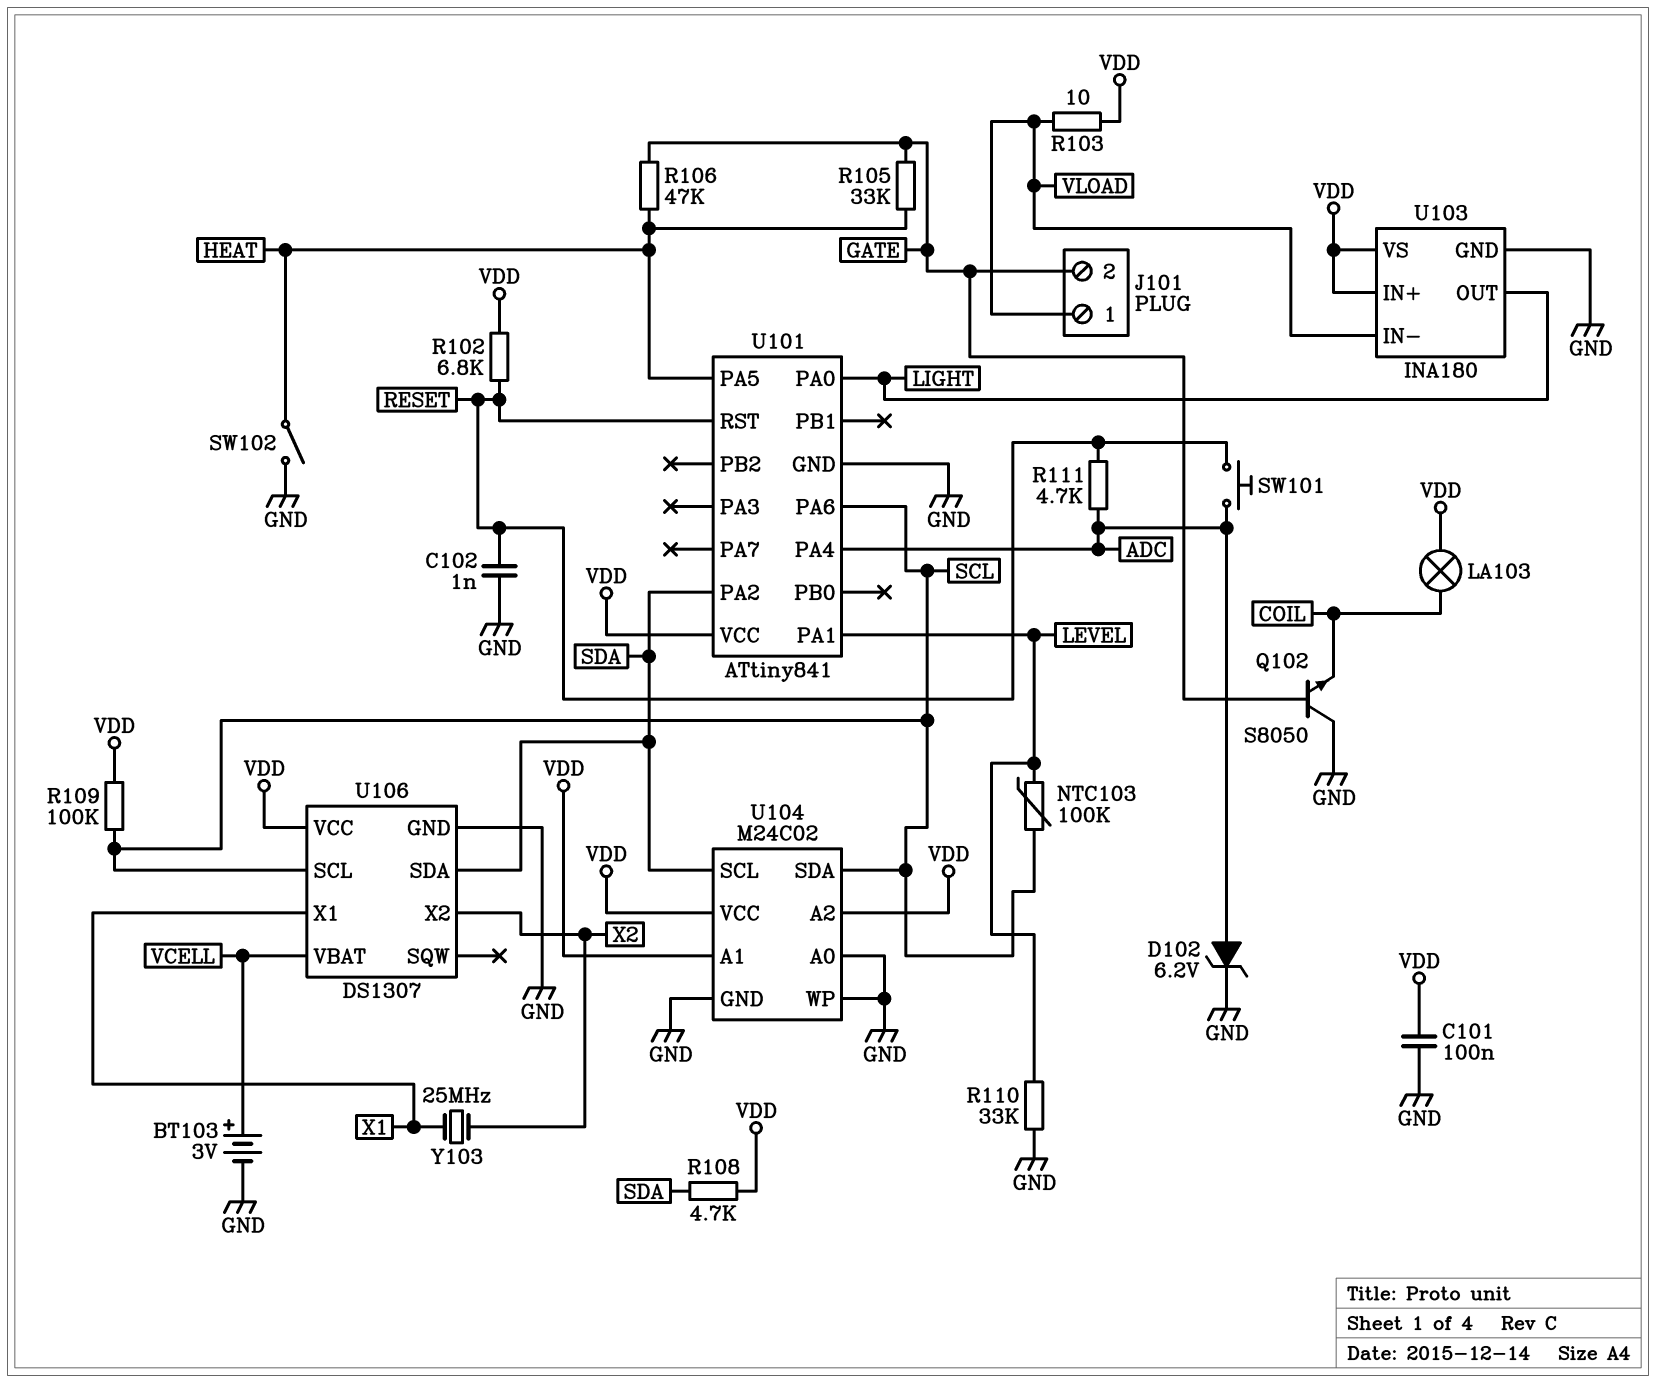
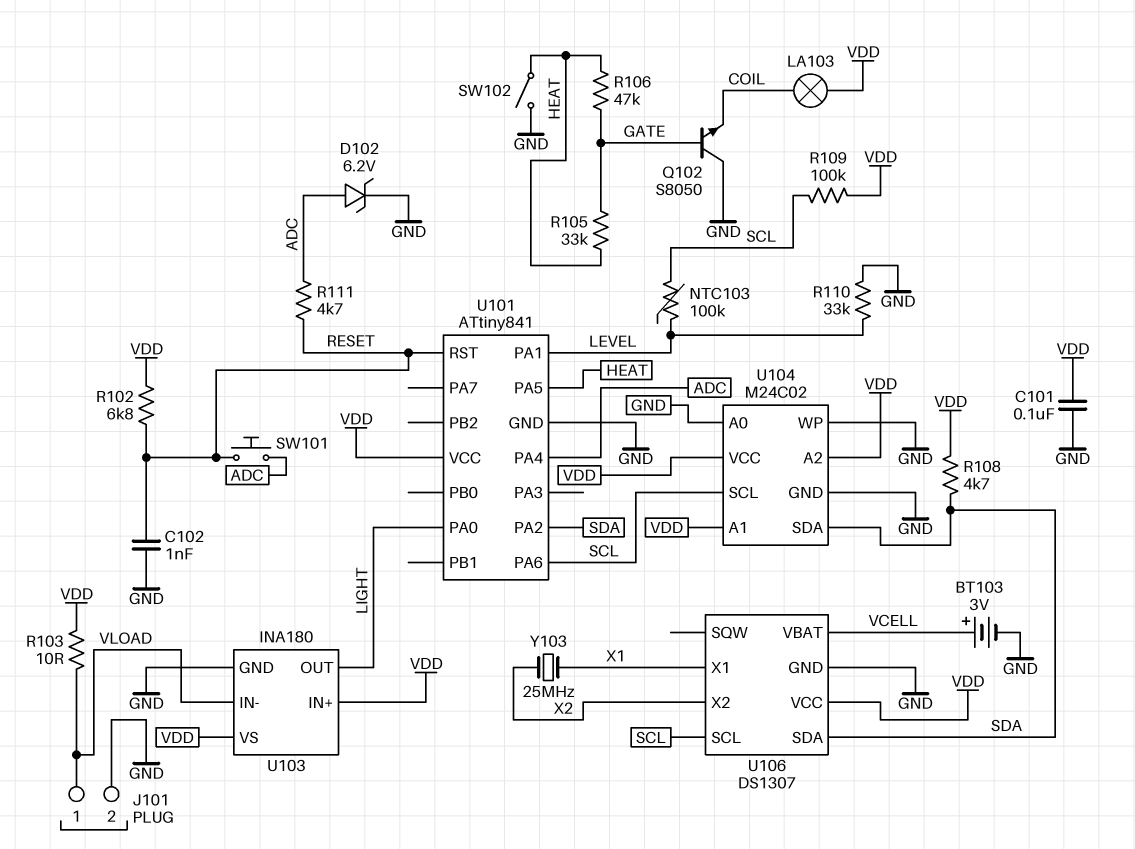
J101 pin 2: GATE -> GND
U104 pin SCL: SDA -> SCL
U104 pin SDA: SCL -> SDA

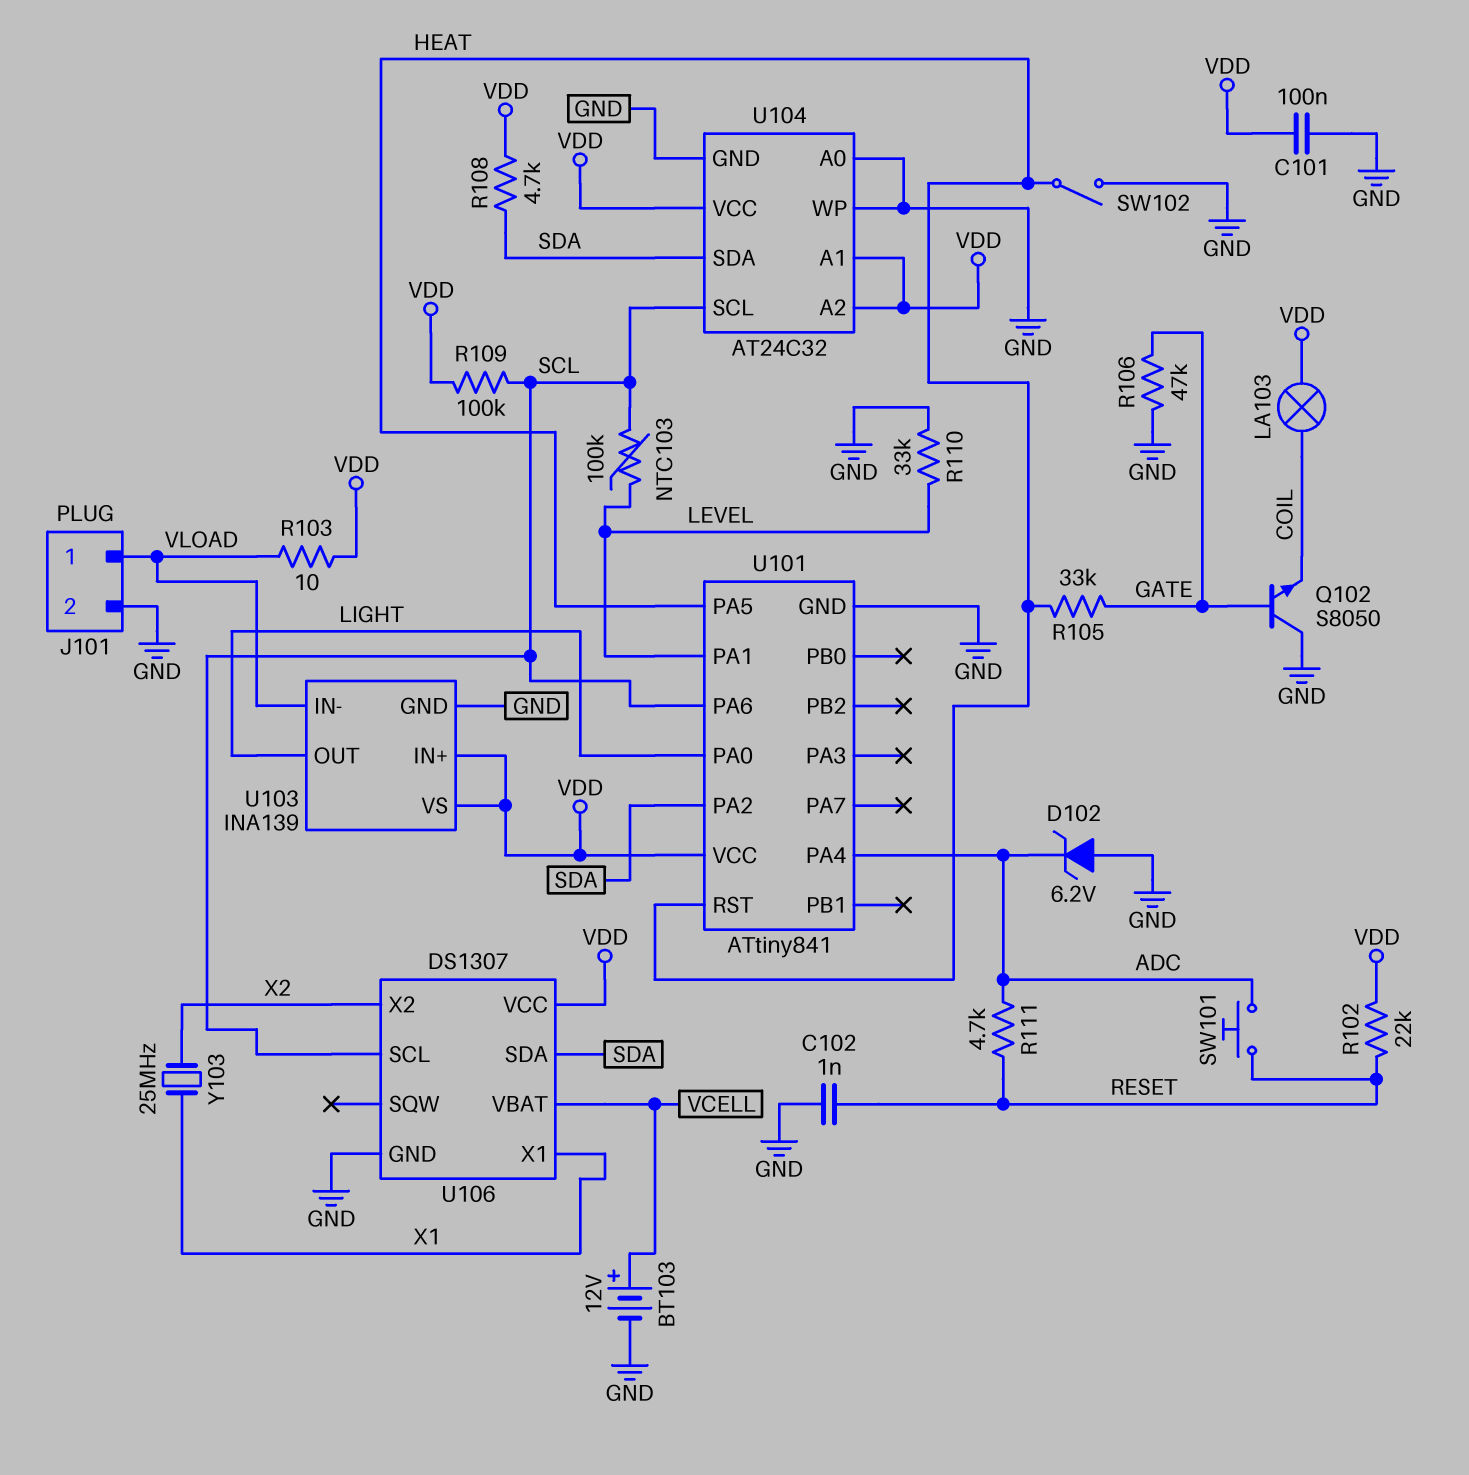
BT103: 3V (plus VCELL, minus GND) -> 12V (plus VCELL, minus GND)
D102: zener 6.2V (A ADC, K GND) -> zener 6.2V (A GND, K ADC)
R102: 6.8k (RESET, VDD) -> 22k (RESET, VDD)
R106: 47k (GATE, HEAT) -> 47k (GATE, GND)
U101 pin RST: RESET -> HEAT
U103: INA180 -> INA139
U104: M24C02 -> AT24C32

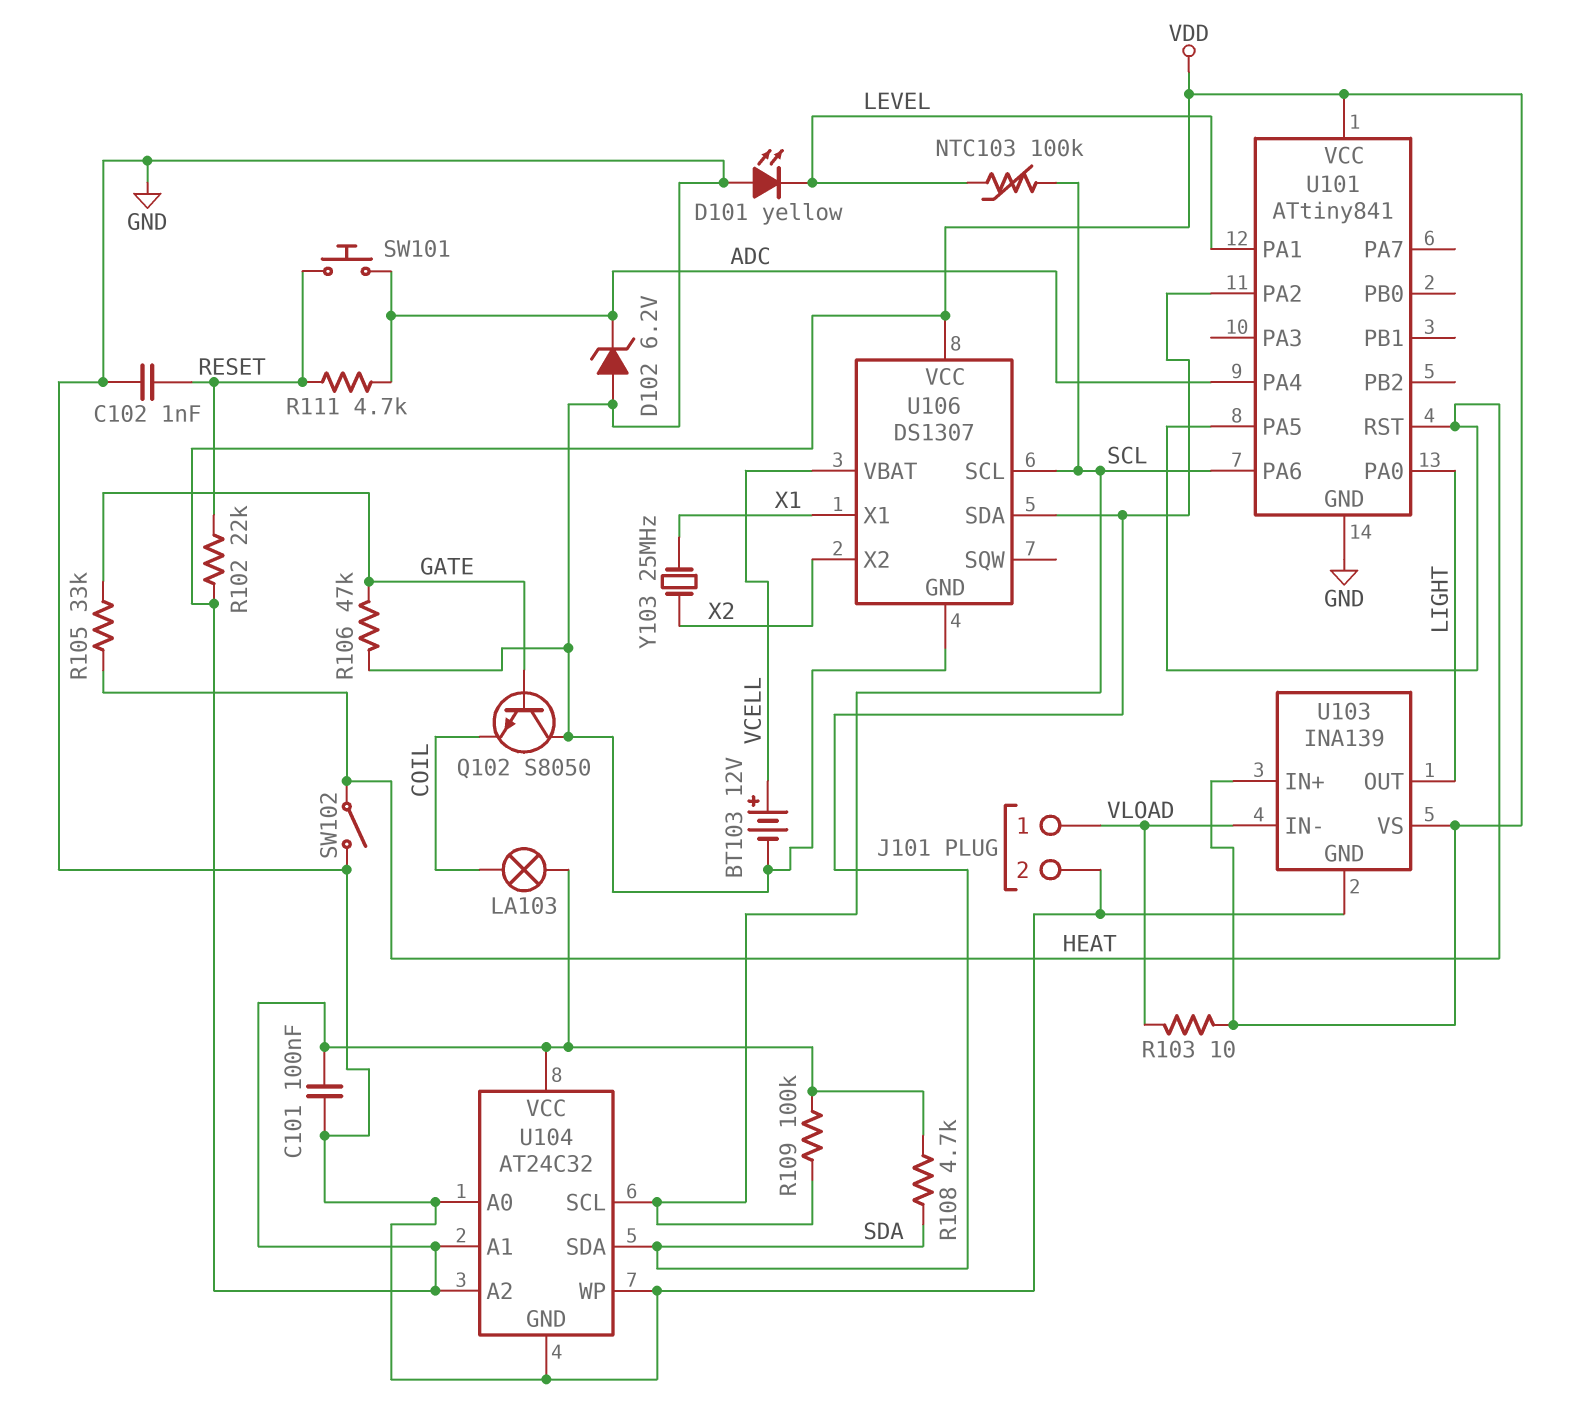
D101: none -> LED yellow (A GND, K LEVEL)
R110: 33k (GND, LEVEL) -> none

